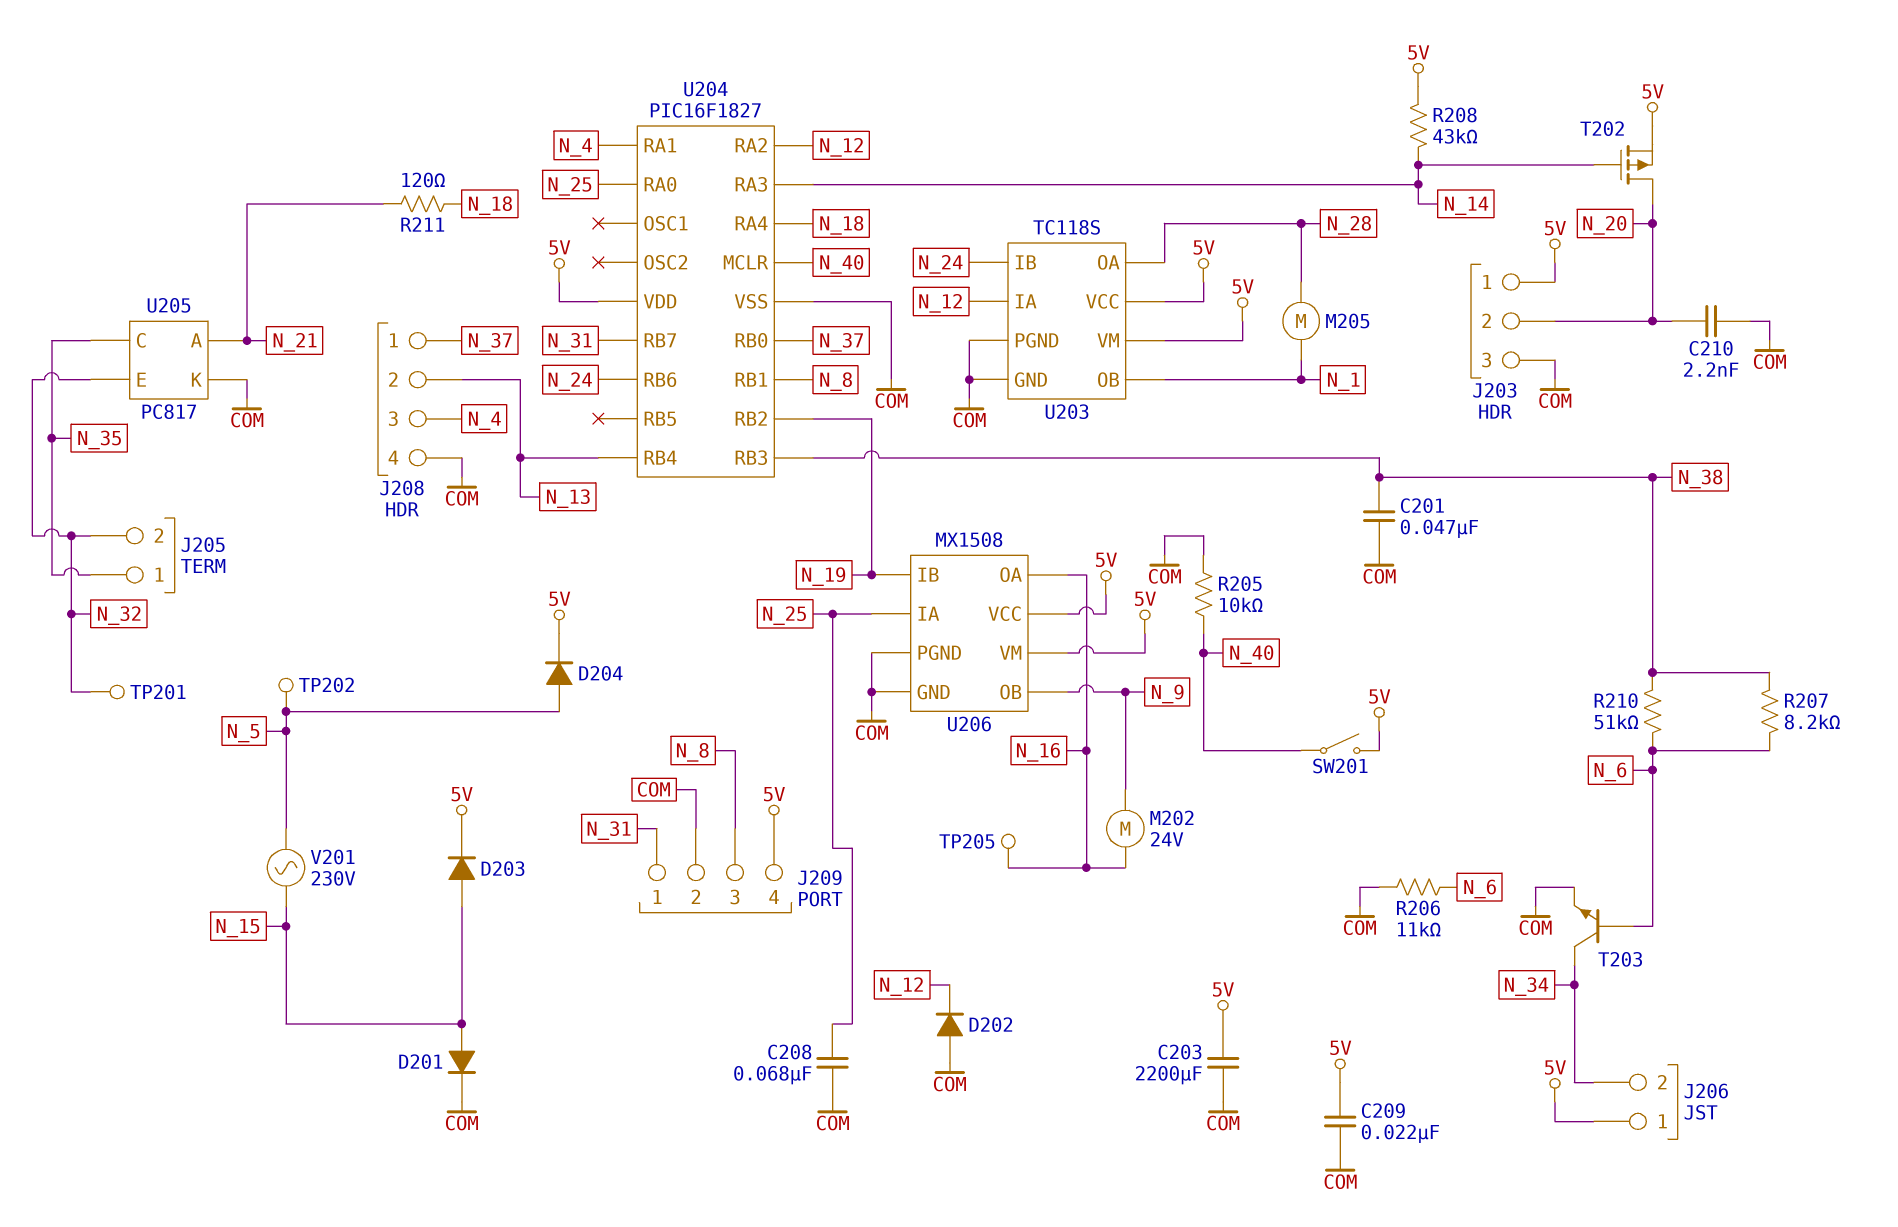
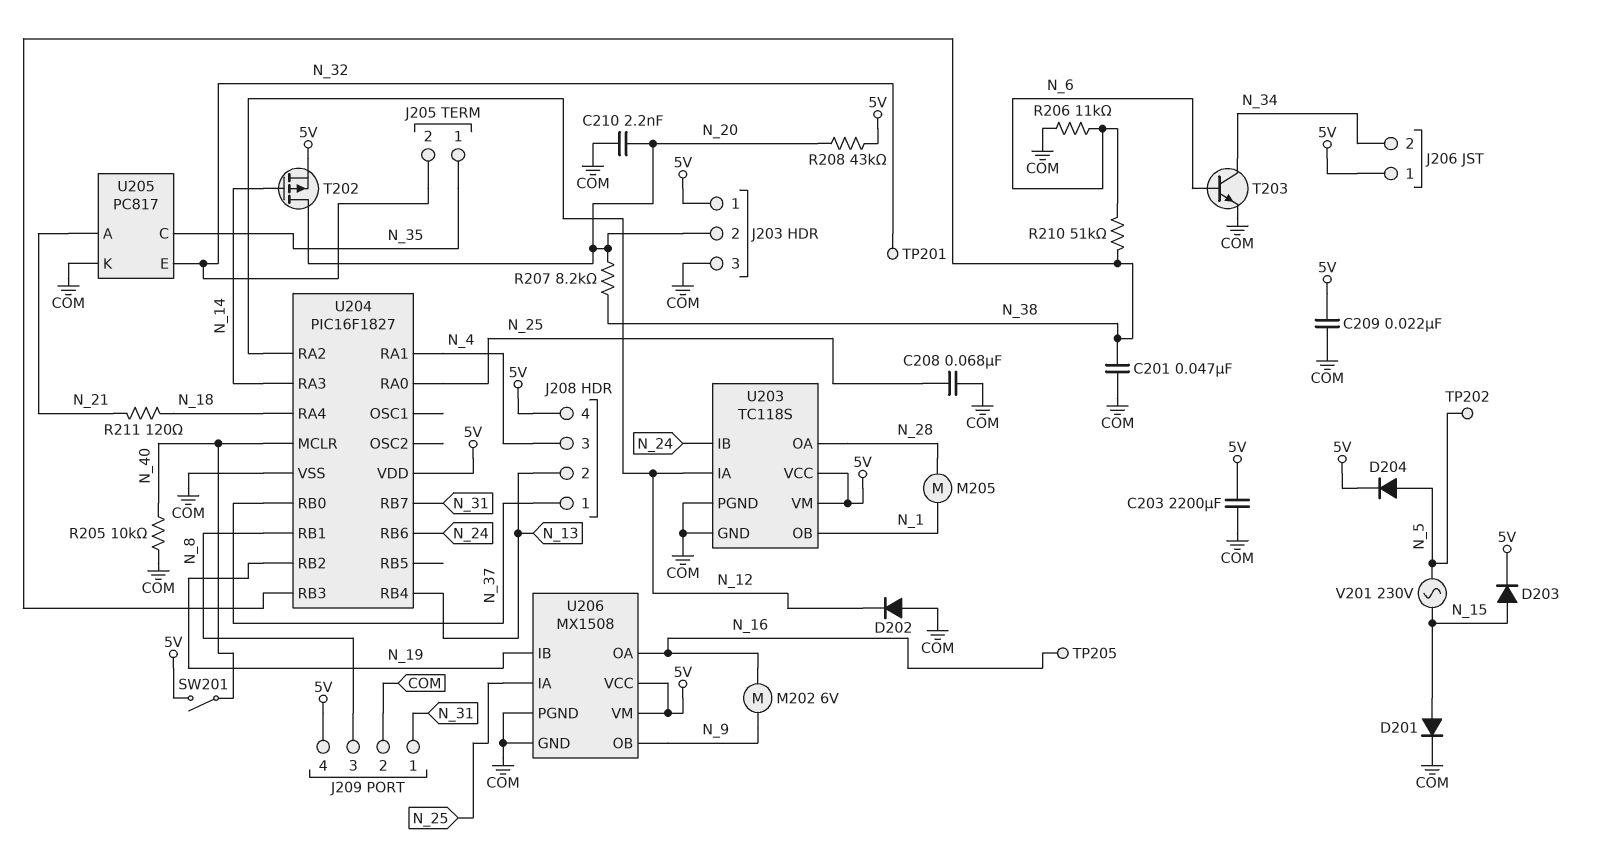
J208 pin 4: COM -> 5V
M202: motor 24V (N_9, N_16) -> motor 6V (N_9, N_16)
R207: 8.2k (N_6, N_38) -> 8.2k (N_20, N_38)
R208: 43k (5V, N_14) -> 43k (5V, N_20)

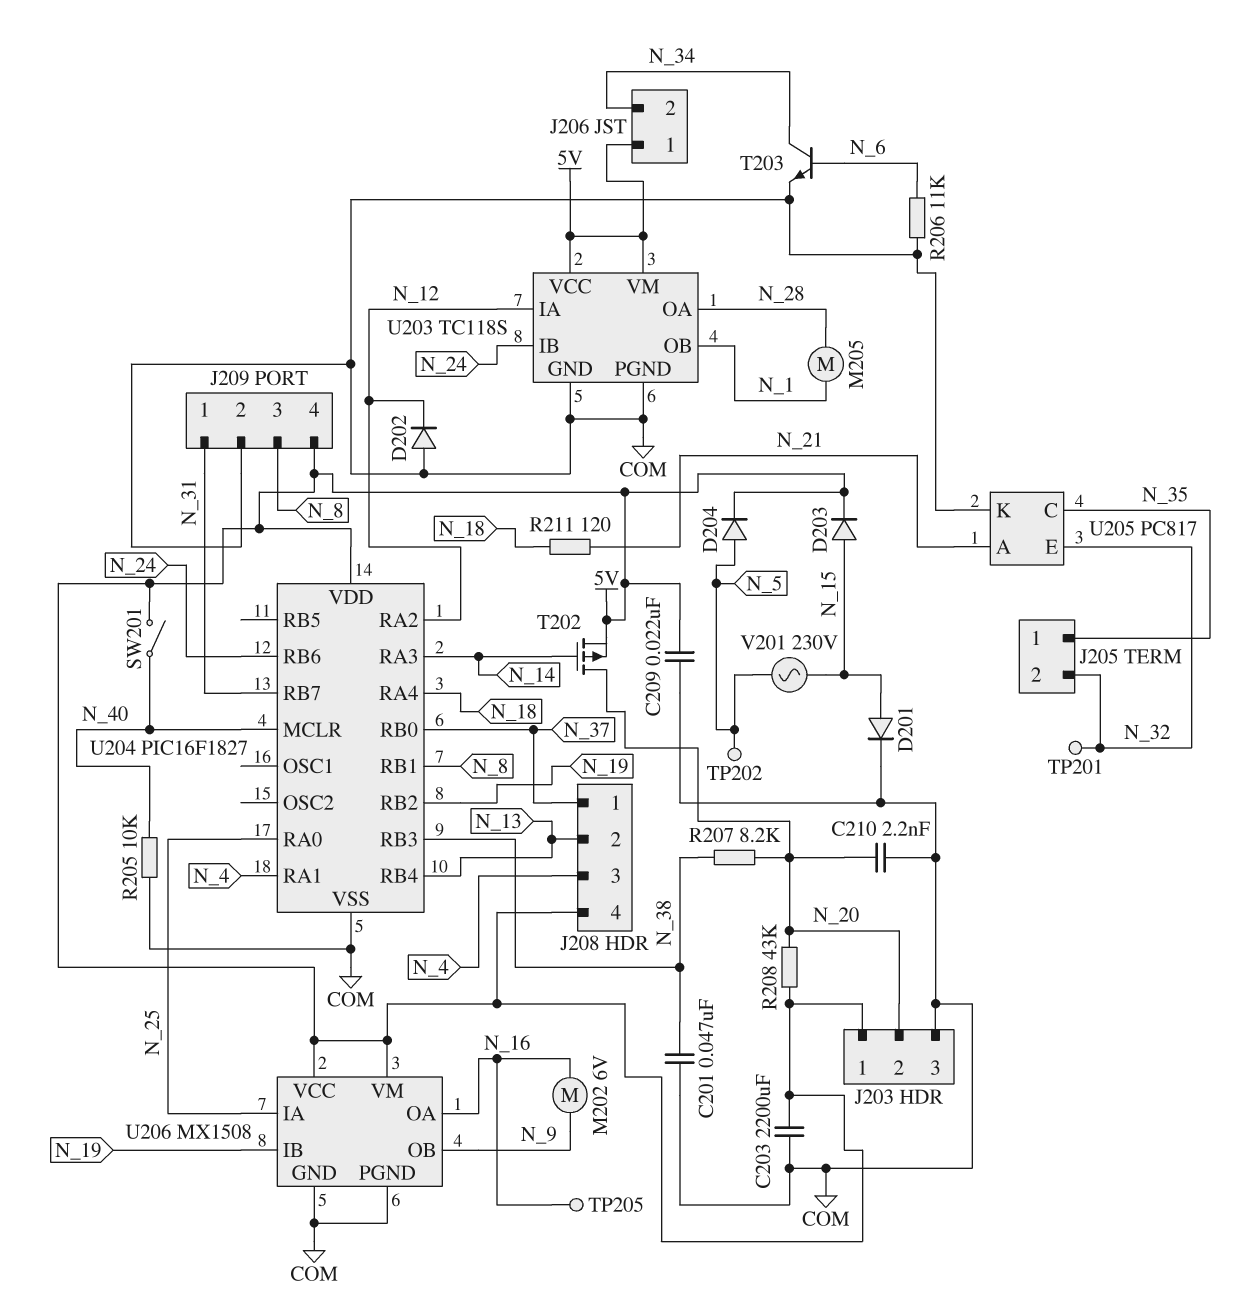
C208: 68nF (COM, N_25) -> none
R210: 51k (N_6, N_38) -> none

